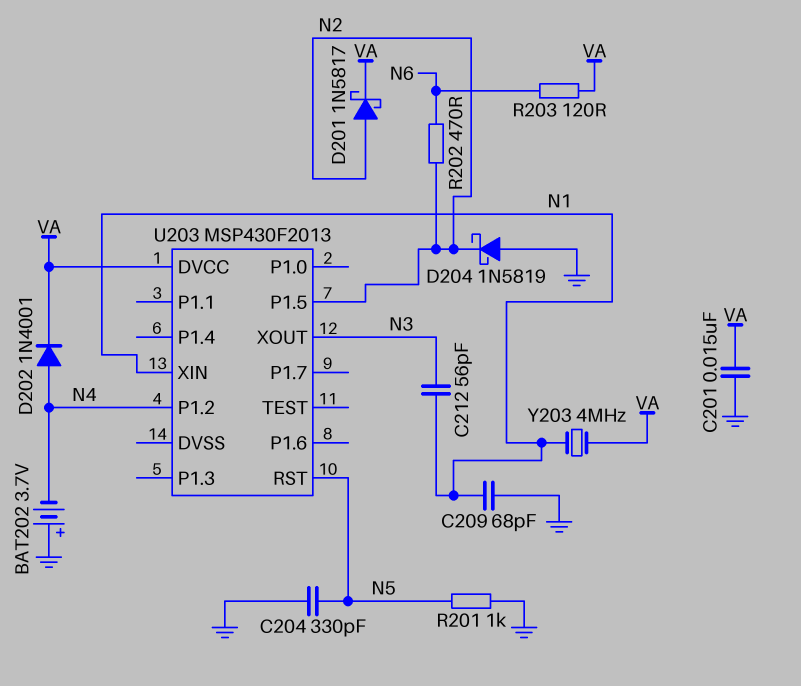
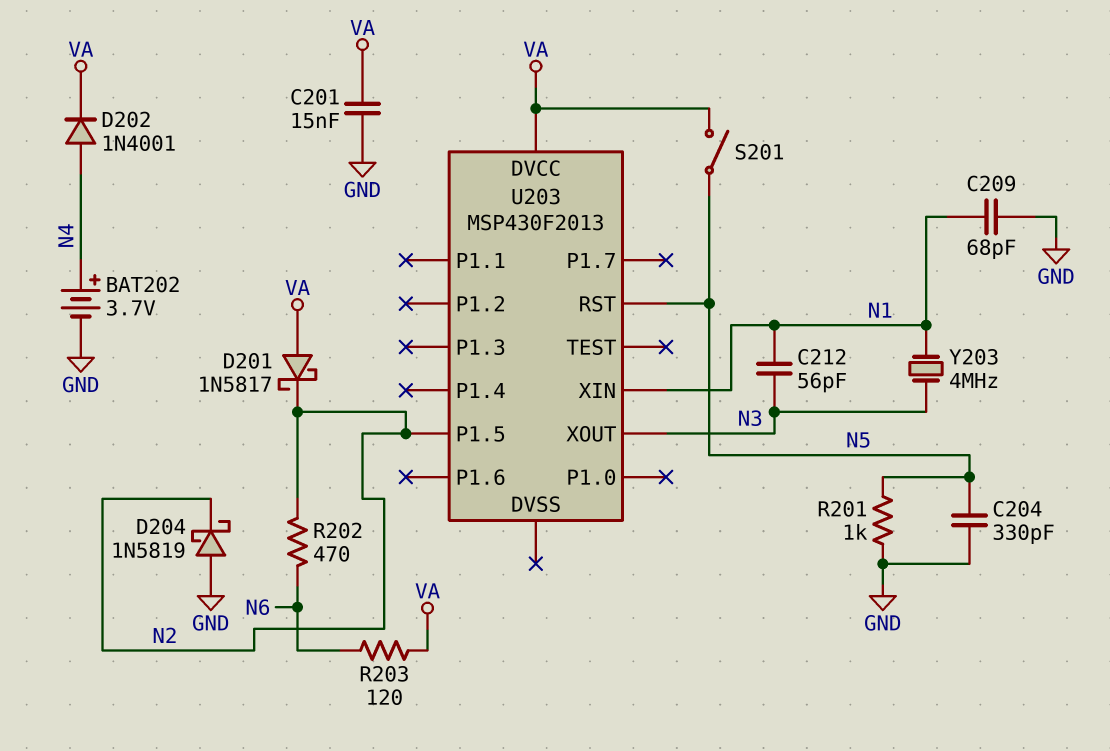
BAT202: 3.7V (plus GND, minus N4) -> 3.7V (plus N4, minus GND)
D201: schottky 1N5817 (A N2, K VA) -> schottky 1N5817 (A VA, K N2)
S201: none -> switch (N5, VA)
U203 pin P1.2: N4 -> none
Y203: 4MHz (N1, VA) -> 4MHz (N1, N3)

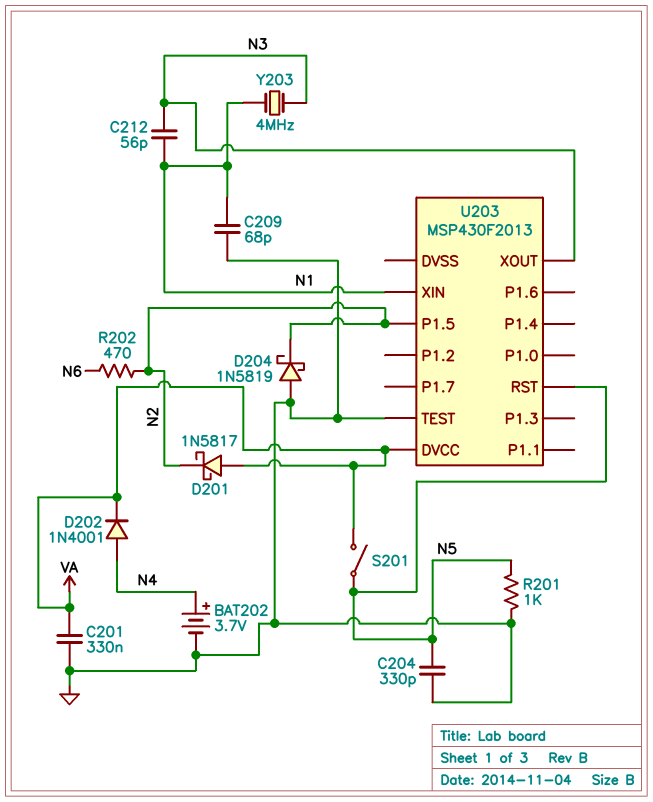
C201: 15nF (GND, VA) -> 330nF (GND, VA)
R203: 120 (N6, VA) -> none
U203 pin TEST: none -> GND

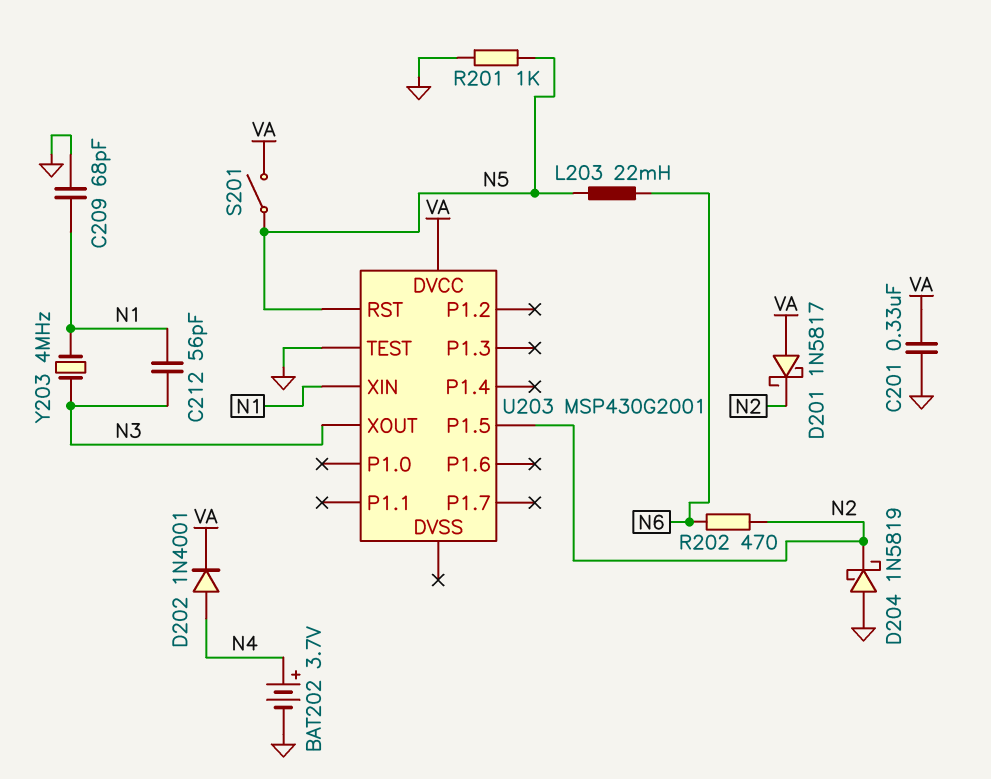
C204: 330pF (GND, N5) -> none
L203: none -> 22mH (N5, N6)
U203: MSP430F2013 -> MSP430G2001

